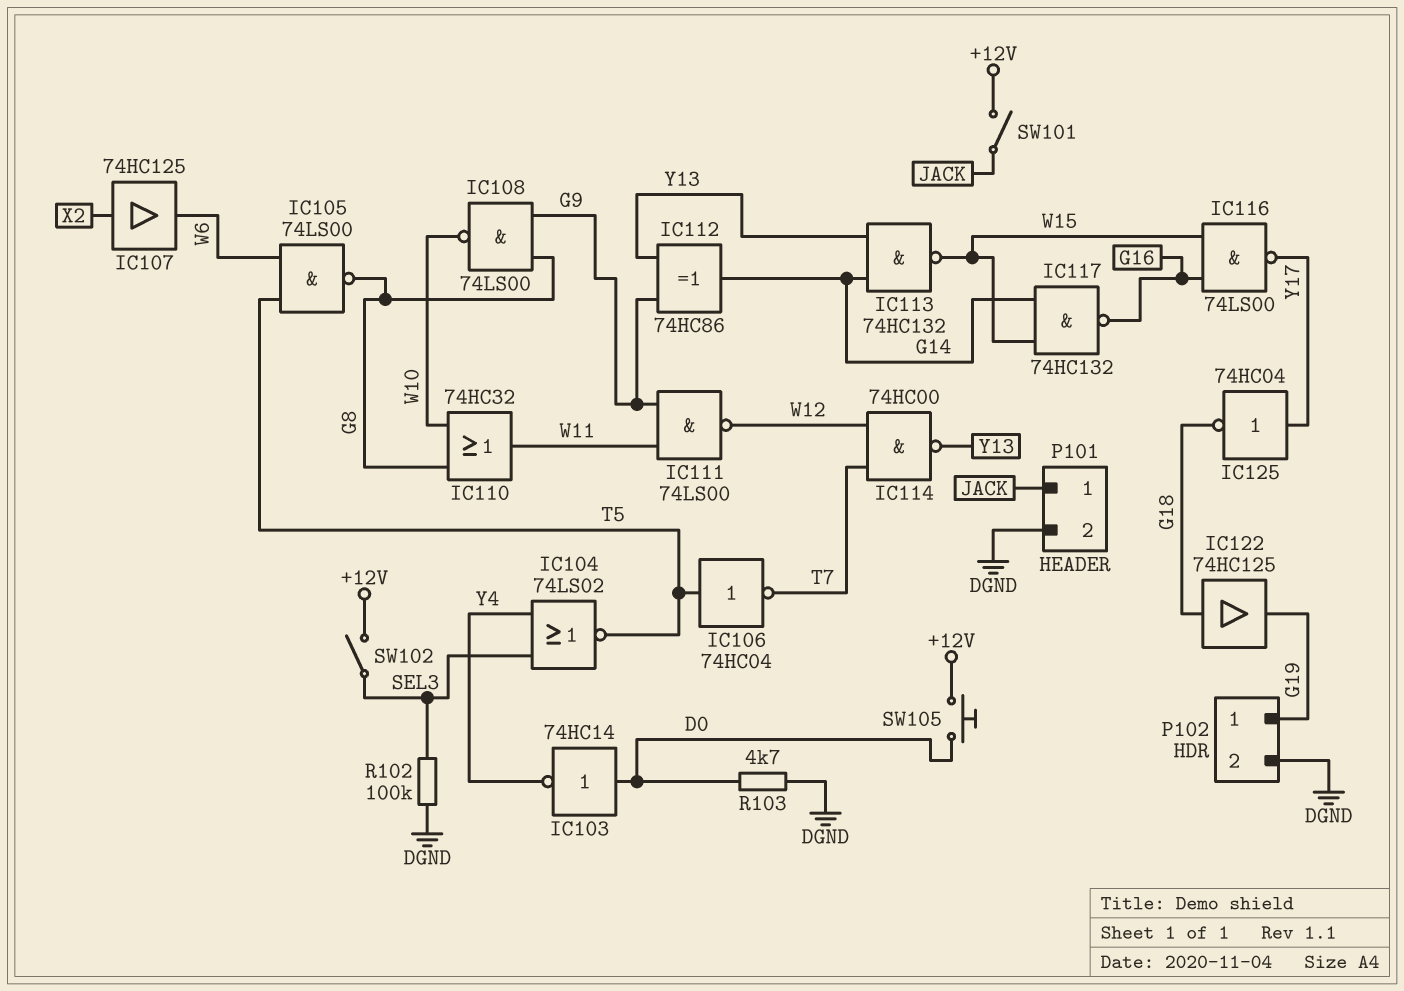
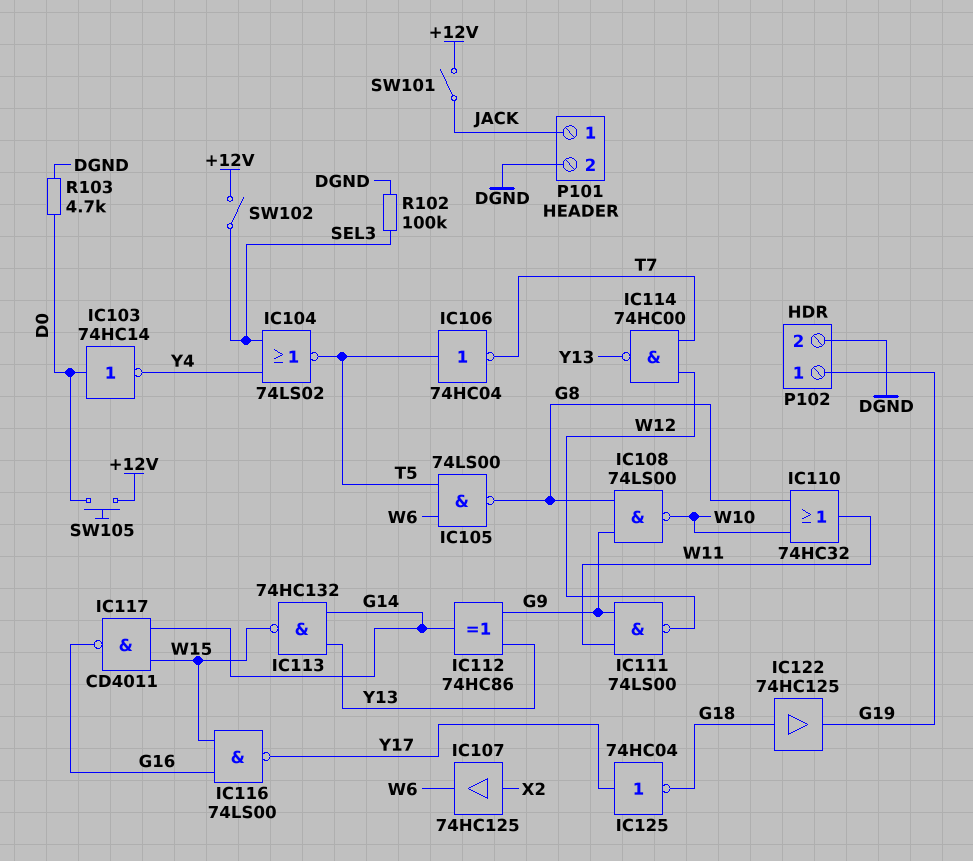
IC117: NAND 74HC132 (in G14, in W15, out G16) -> NAND CD4011 (in G14, in W15, out G16)

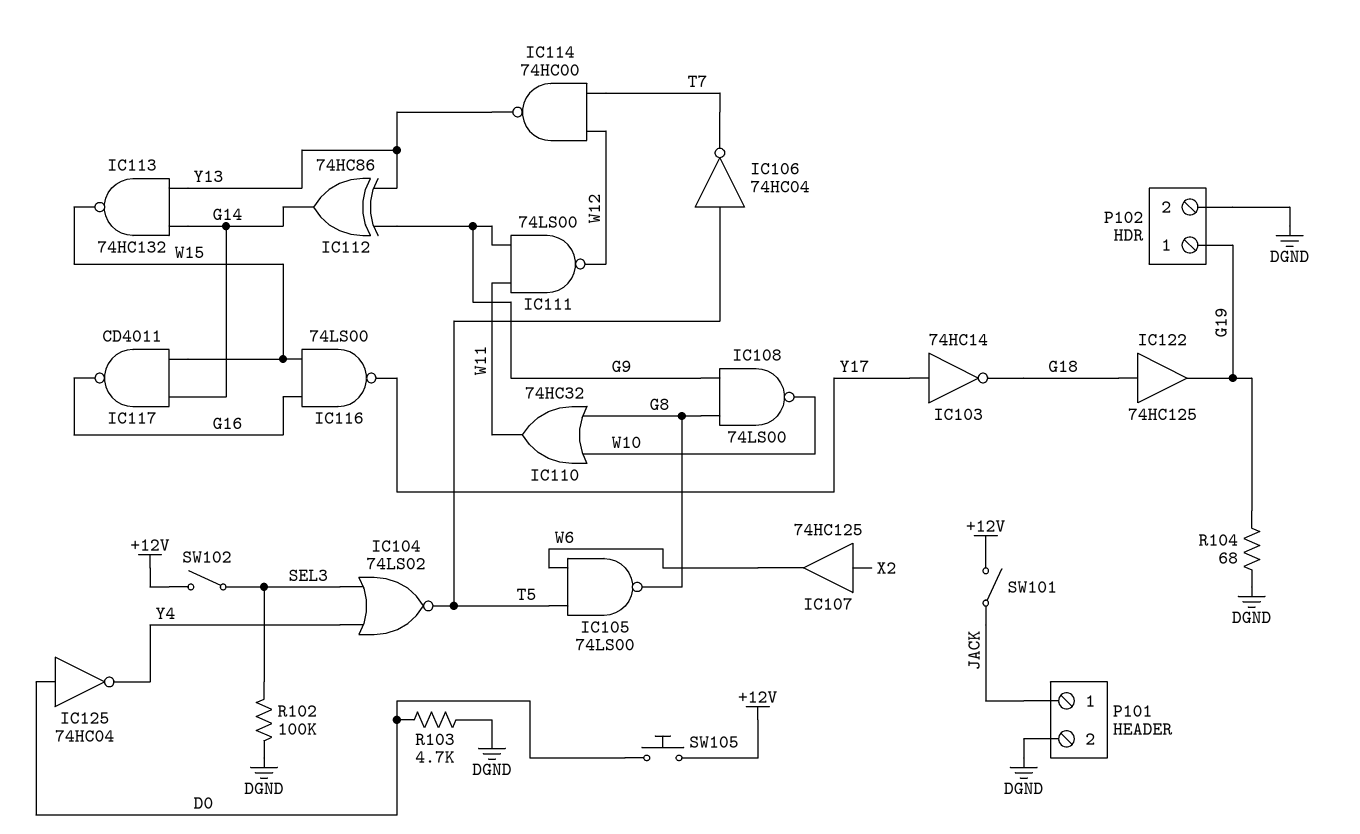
IC103: NOT 74HC14 (in D0, out Y4) -> NOT 74HC14 (in Y17, out G18)
IC125: NOT 74HC04 (in Y17, out G18) -> NOT 74HC04 (in D0, out Y4)
R104: none -> 68 (DGND, G19)

